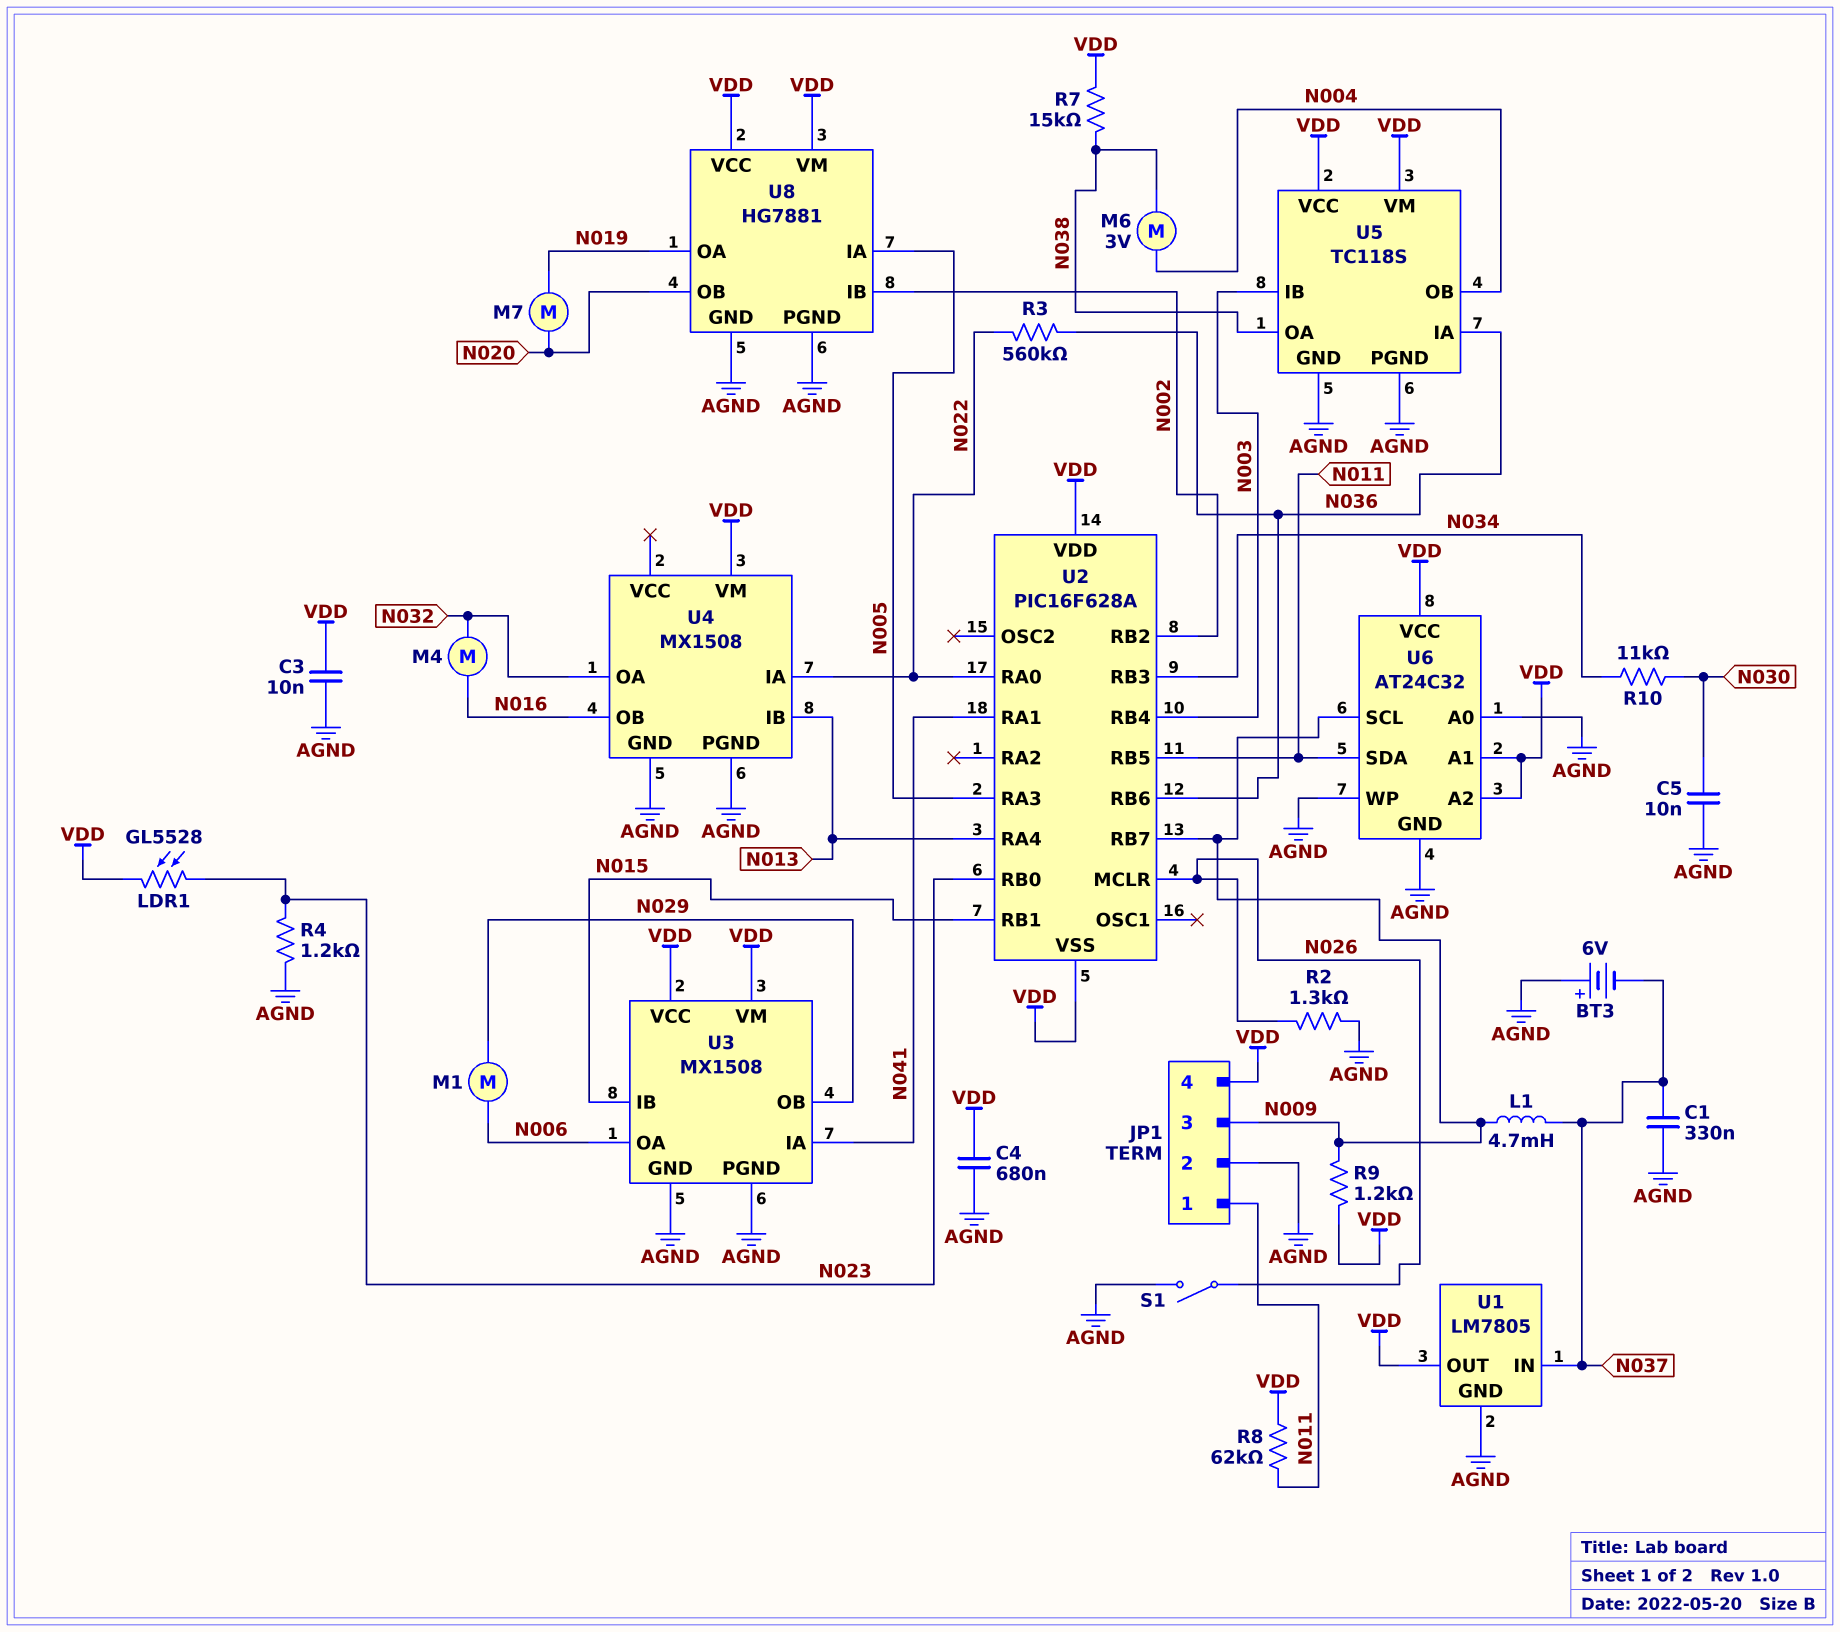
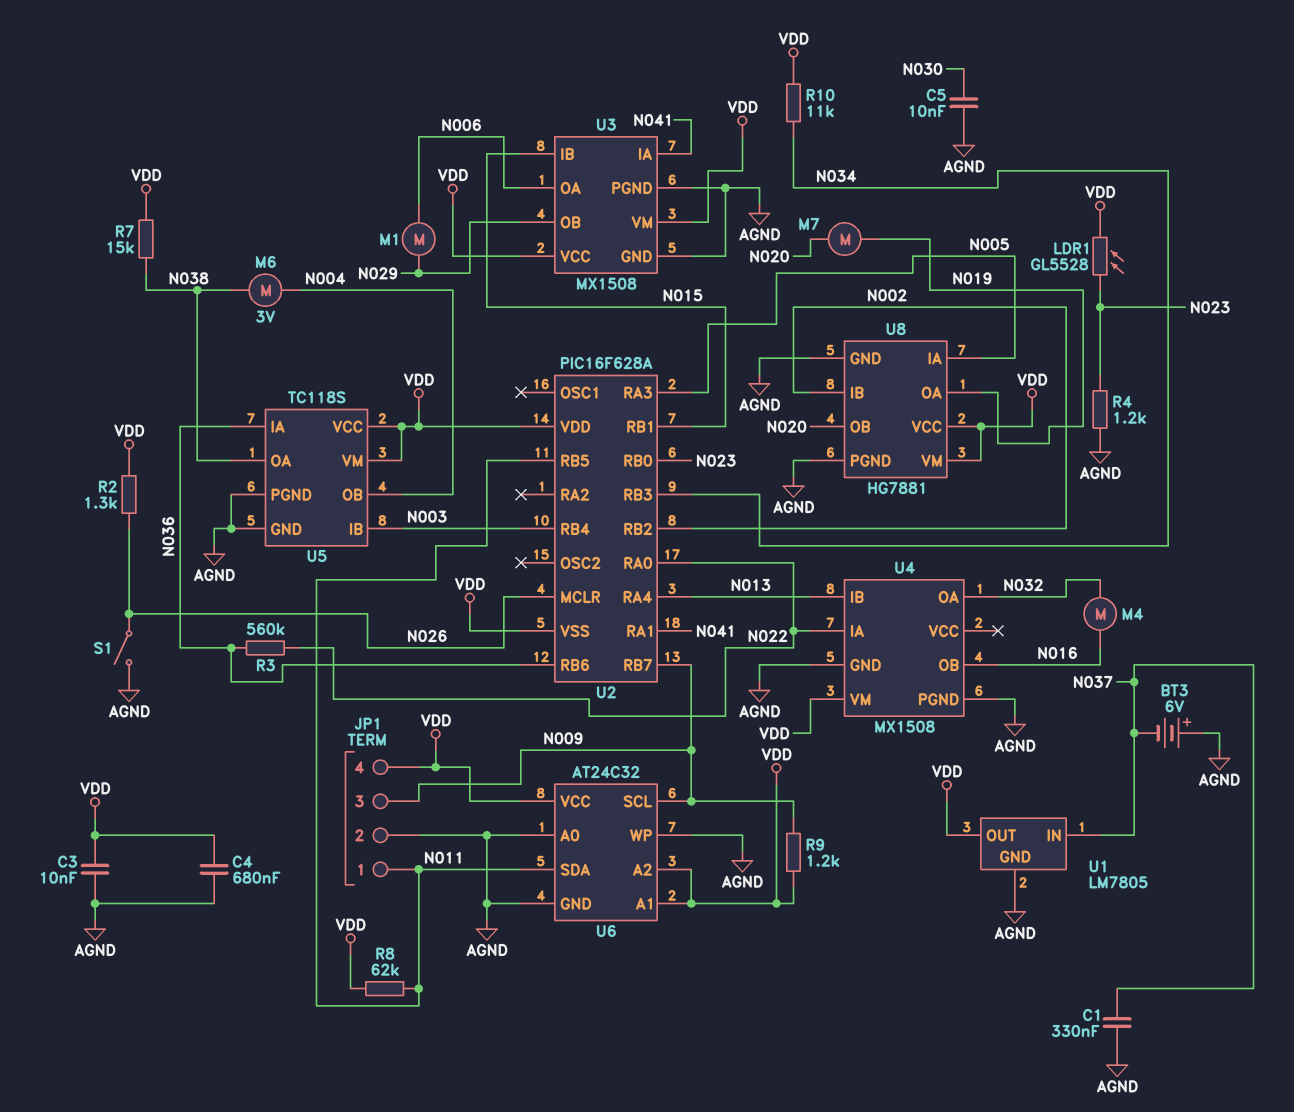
L1: 4.7mH (N009, N037) -> none
R2: 1.3k (AGND, N026) -> 1.3k (N026, VDD)
R10: 11k (N030, N034) -> 11k (N034, VDD)

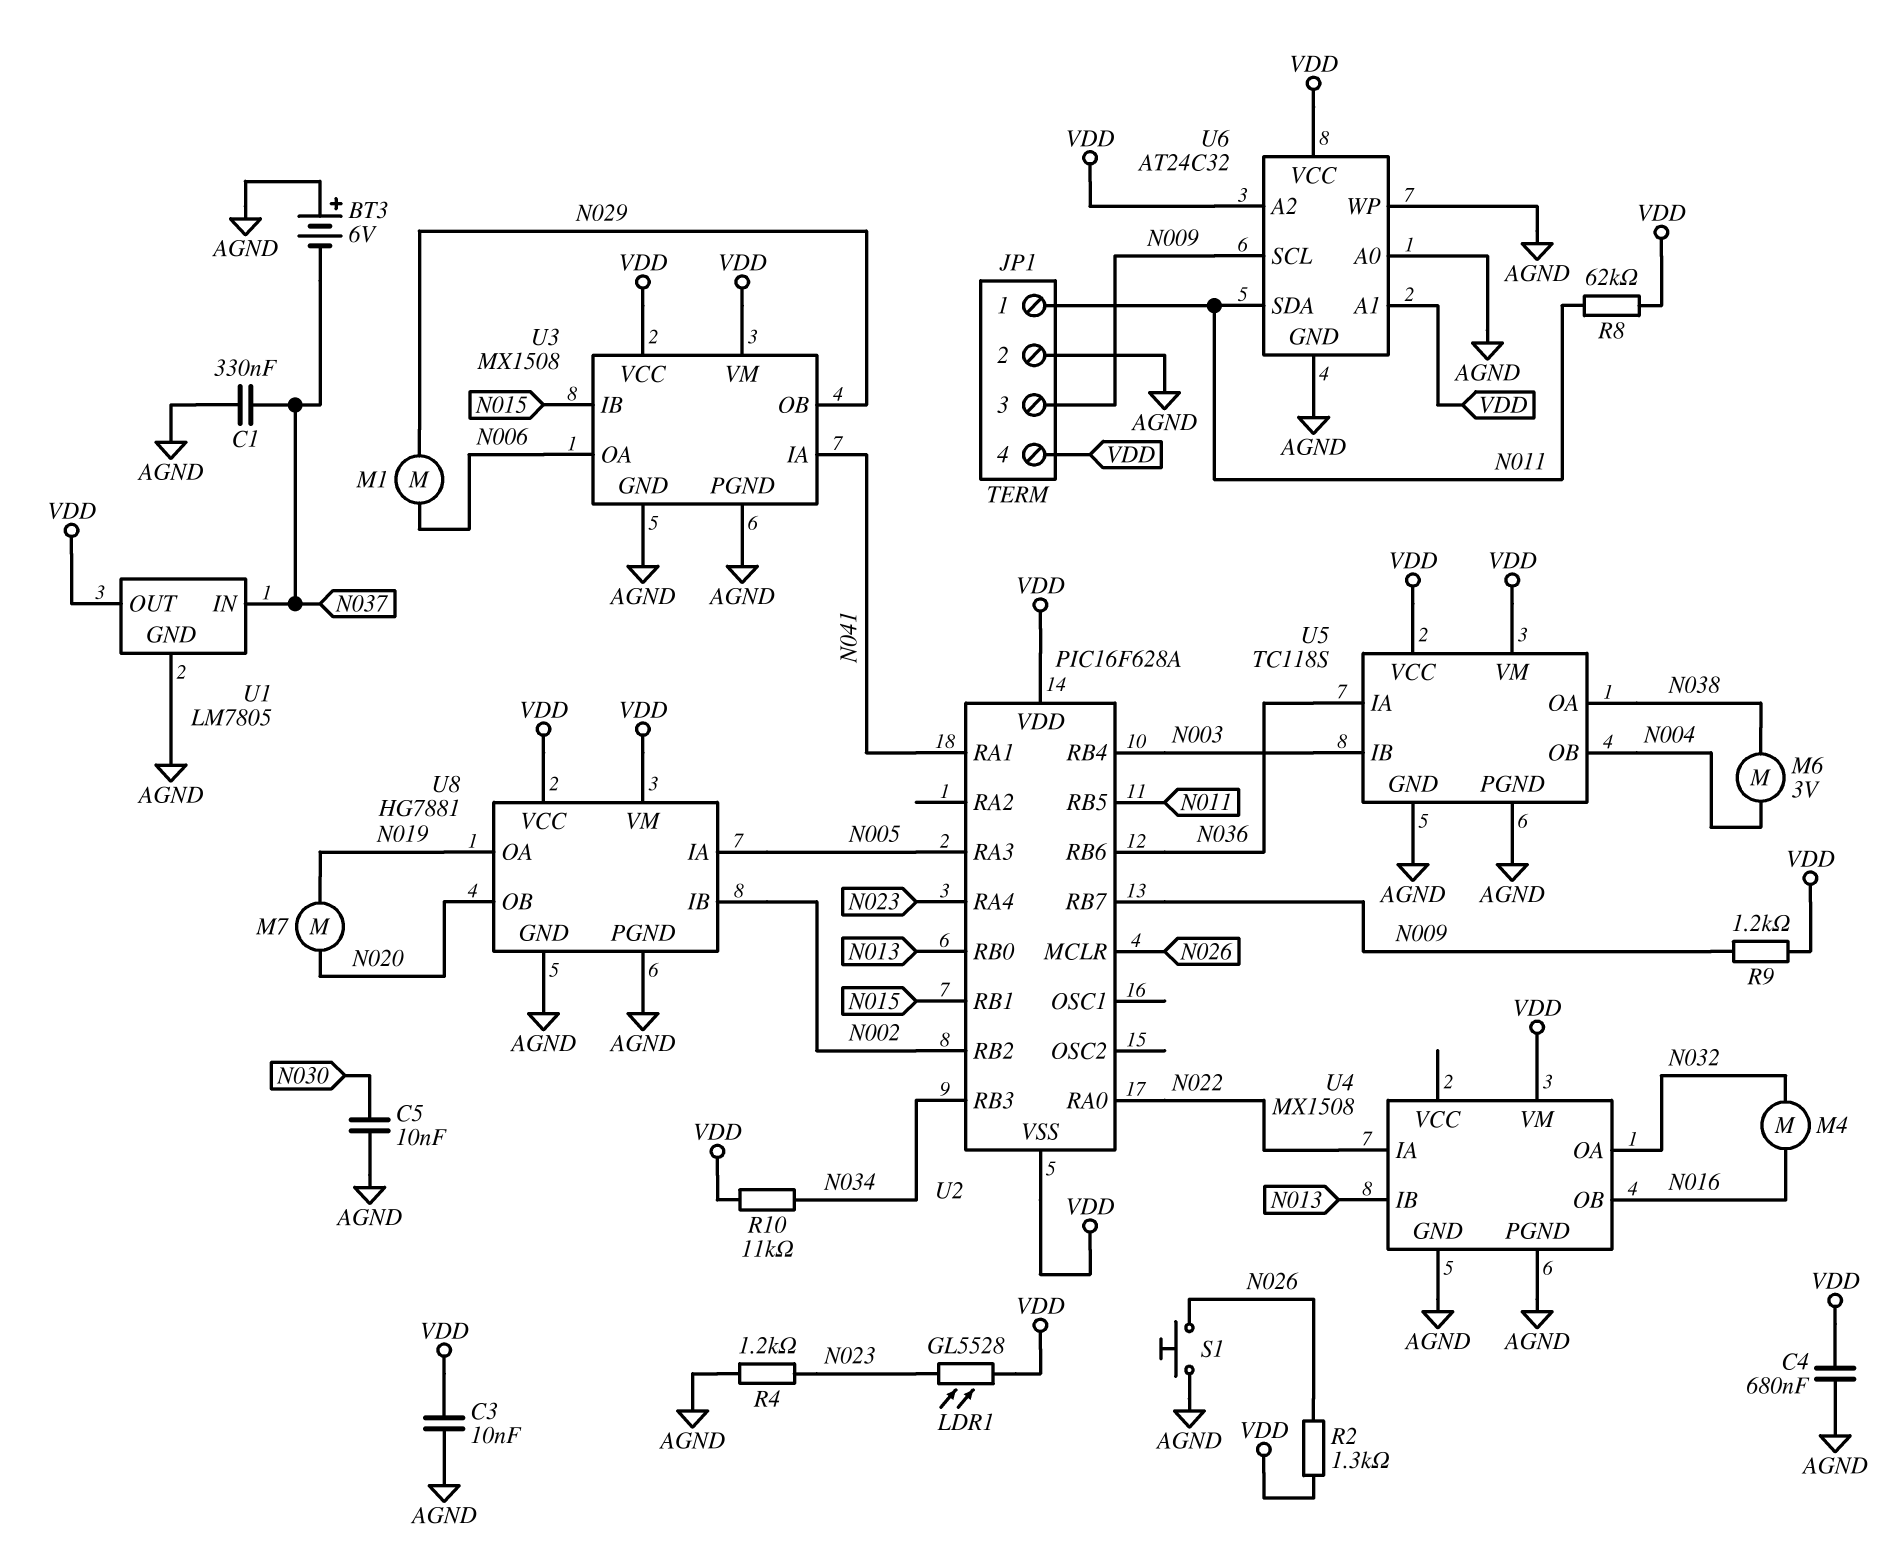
R3: 560k (N022, N036) -> none
R7: 15k (N038, VDD) -> none
S1: switch (AGND, N026) -> button (AGND, N026)
U2 pin RA4: N013 -> N023
U2 pin RB0: N023 -> N013

